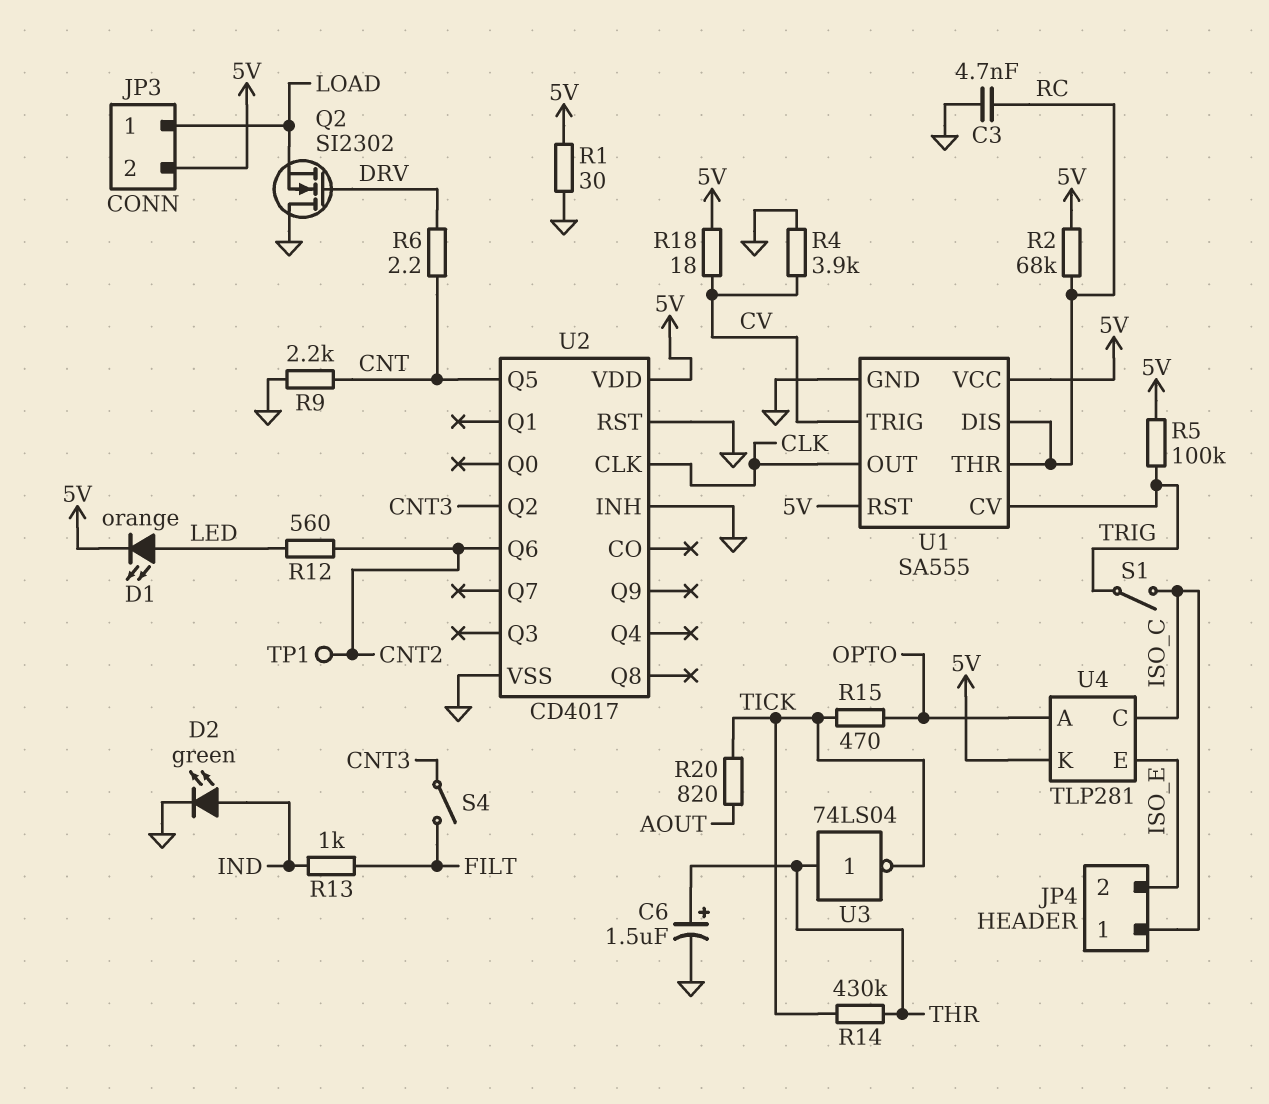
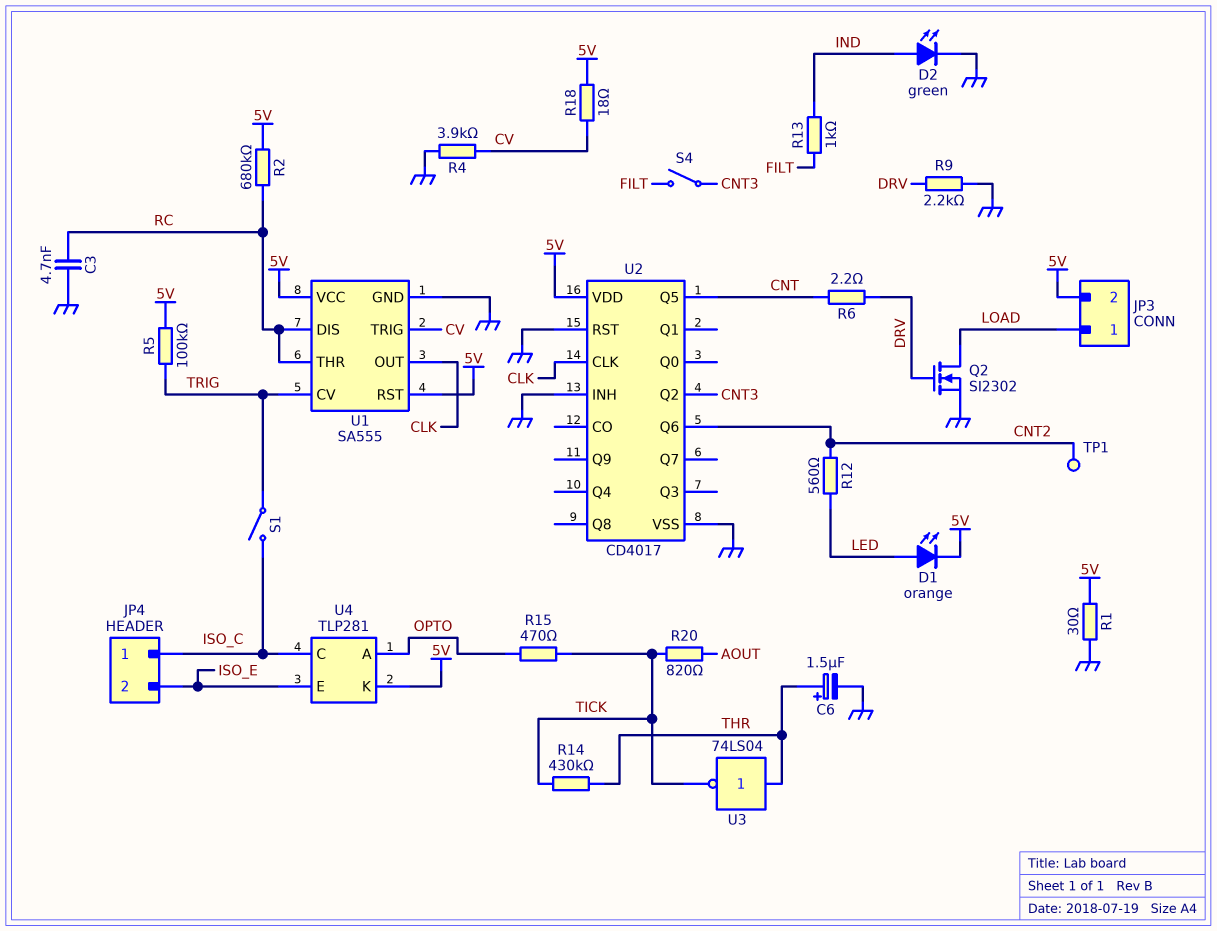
Q2: NMOS SI2302 (G DRV, D GND, S LOAD) -> NMOS SI2302 (G DRV, D LOAD, S GND)
R2: 68k (5V, RC) -> 680k (5V, RC)
R9: 2.2k (CNT, GND) -> 2.2k (DRV, GND)

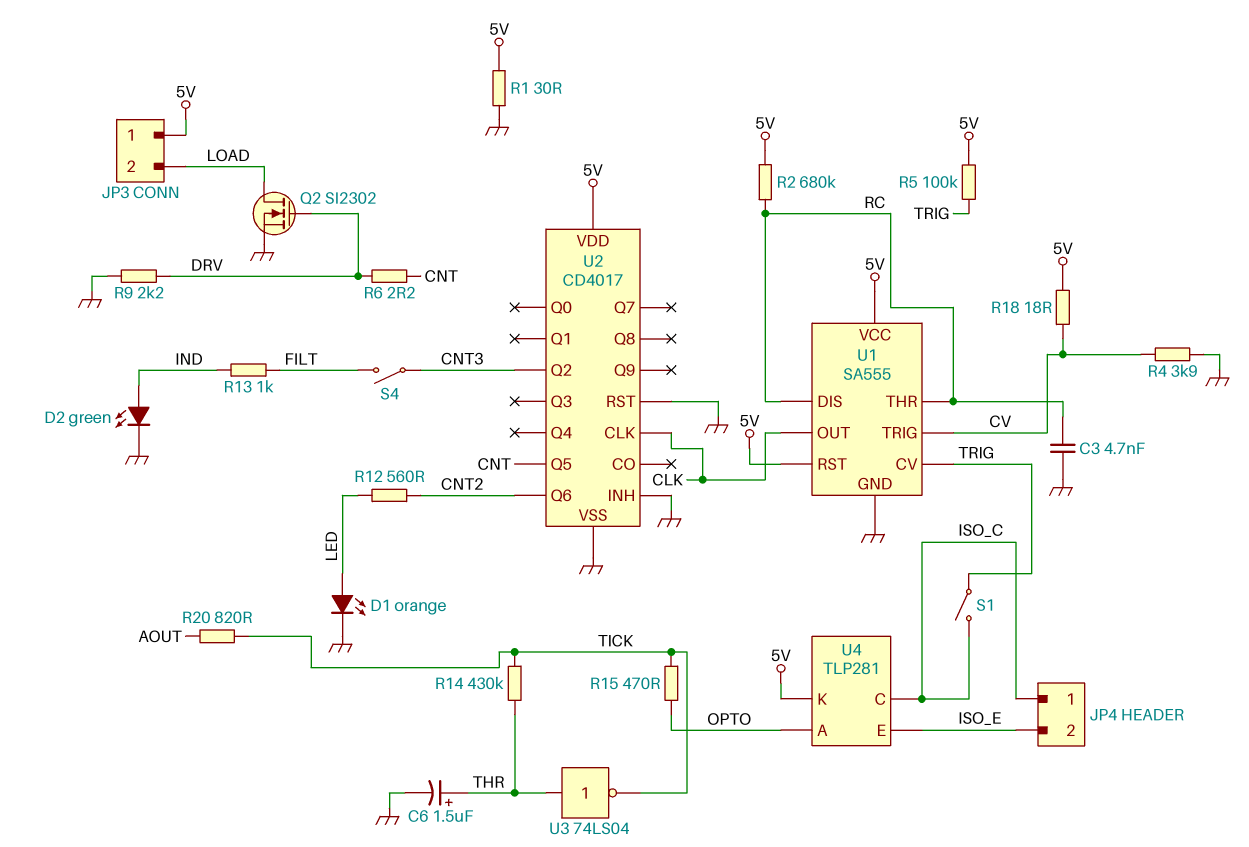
D1: LED orange (A LED, K 5V) -> LED orange (A LED, K GND)
JP3 pin 1: LOAD -> 5V
JP3 pin 2: 5V -> LOAD
TP1: test point (CNT2) -> none

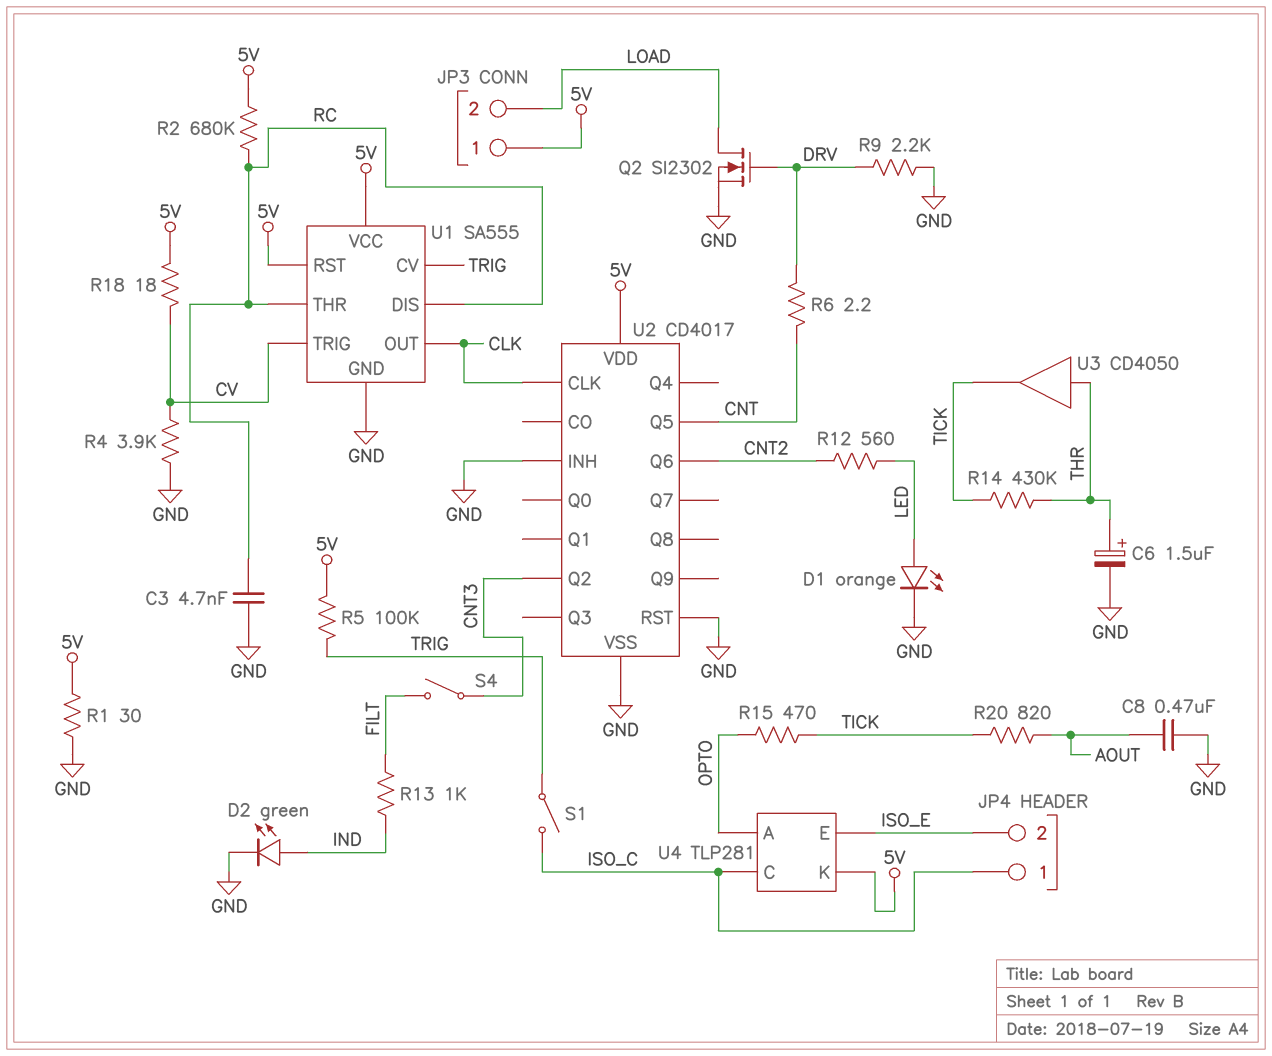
C8: none -> 470nF (AOUT, GND)
U3: NOT 74LS04 (in THR, out TICK) -> buffer CD4050 (in THR, out TICK)

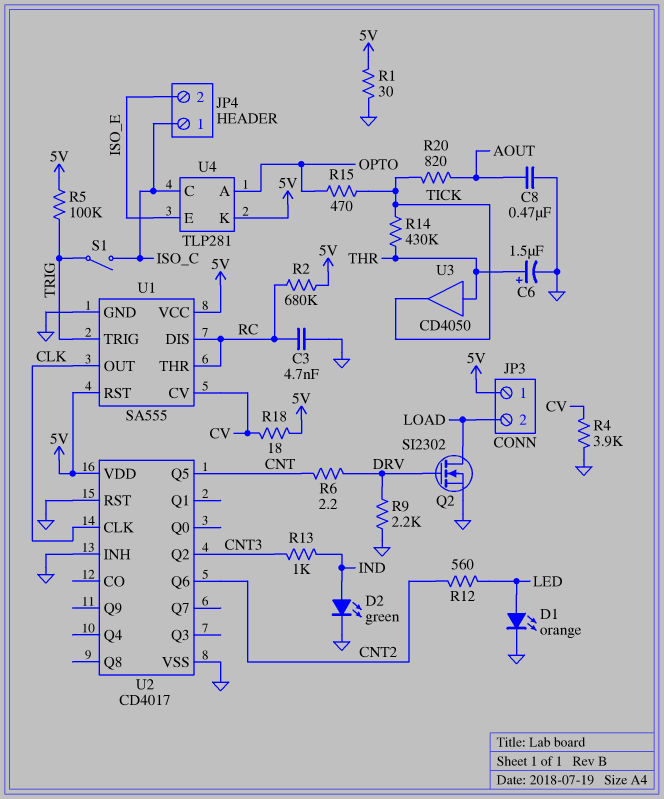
R13: 1k (FILT, IND) -> 1k (CNT3, IND)
S4: switch (CNT3, FILT) -> none
U1 pin CV: TRIG -> CV
U1 pin TRIG: CV -> TRIG

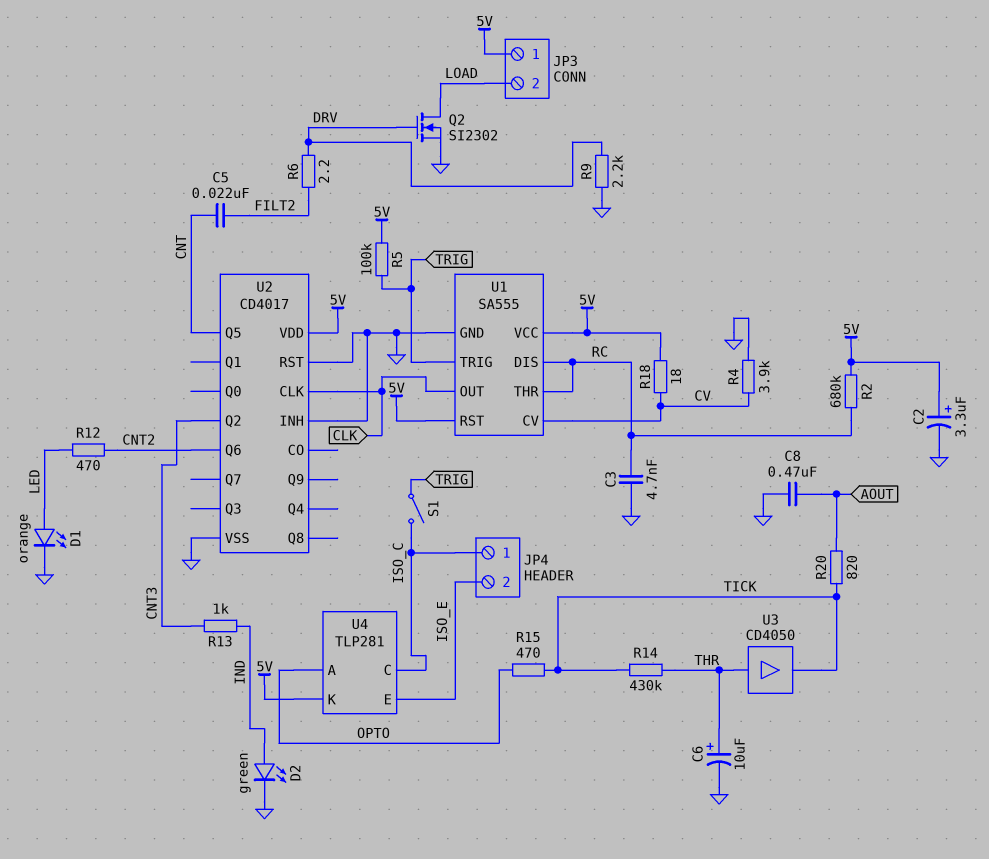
C2: none -> 3.3uF (plus 5V, minus GND)
C5: none -> 22nF (CNT, FILT2)
C6: 1.5uF (plus THR, minus GND) -> 10uF (plus THR, minus GND)
R1: 30 (5V, GND) -> none
R6: 2.2 (CNT, DRV) -> 2.2 (DRV, FILT2)
R12: 560 (CNT2, LED) -> 470 (CNT2, LED)

